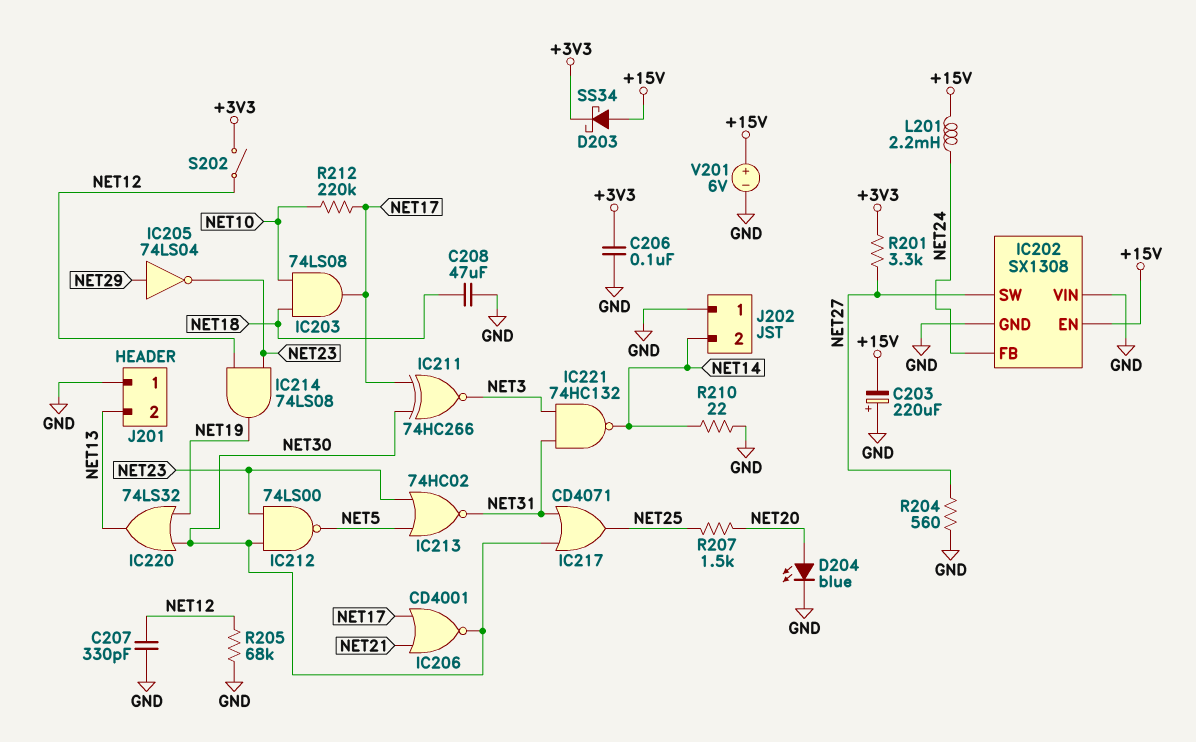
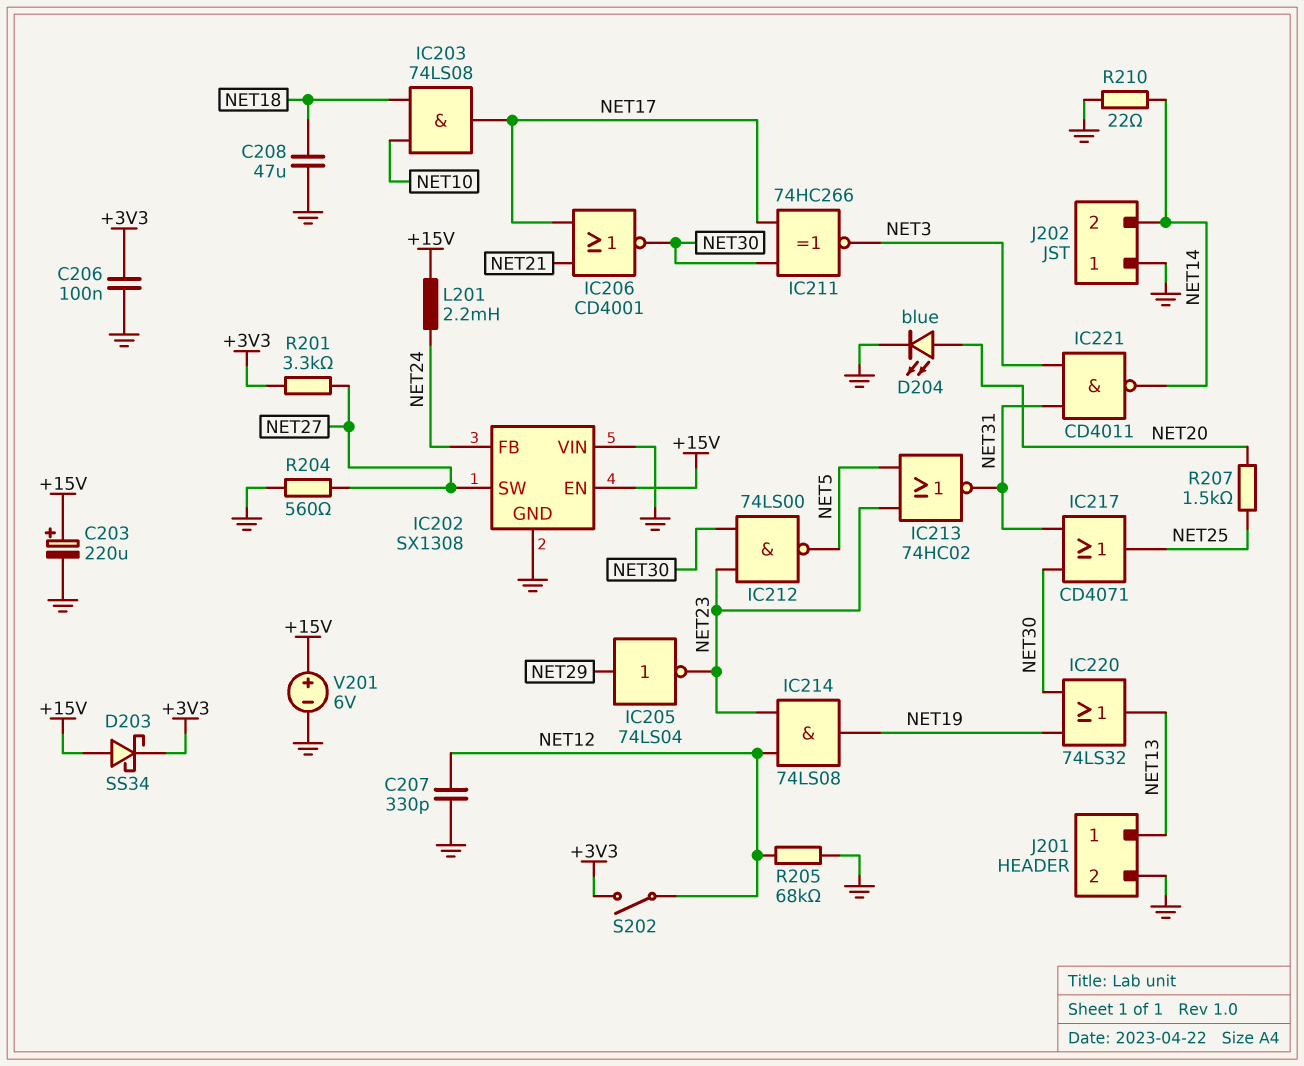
C203: 220uF (plus GND, minus +15V) -> 220uF (plus +15V, minus GND)
IC221: NAND 74HC132 (in NET3, in NET31, out NET14) -> NAND CD4011 (in NET3, in NET31, out NET14)
J201 pin 1: GND -> NET13
J201 pin 2: NET13 -> GND
R212: 220k (NET10, NET17) -> none

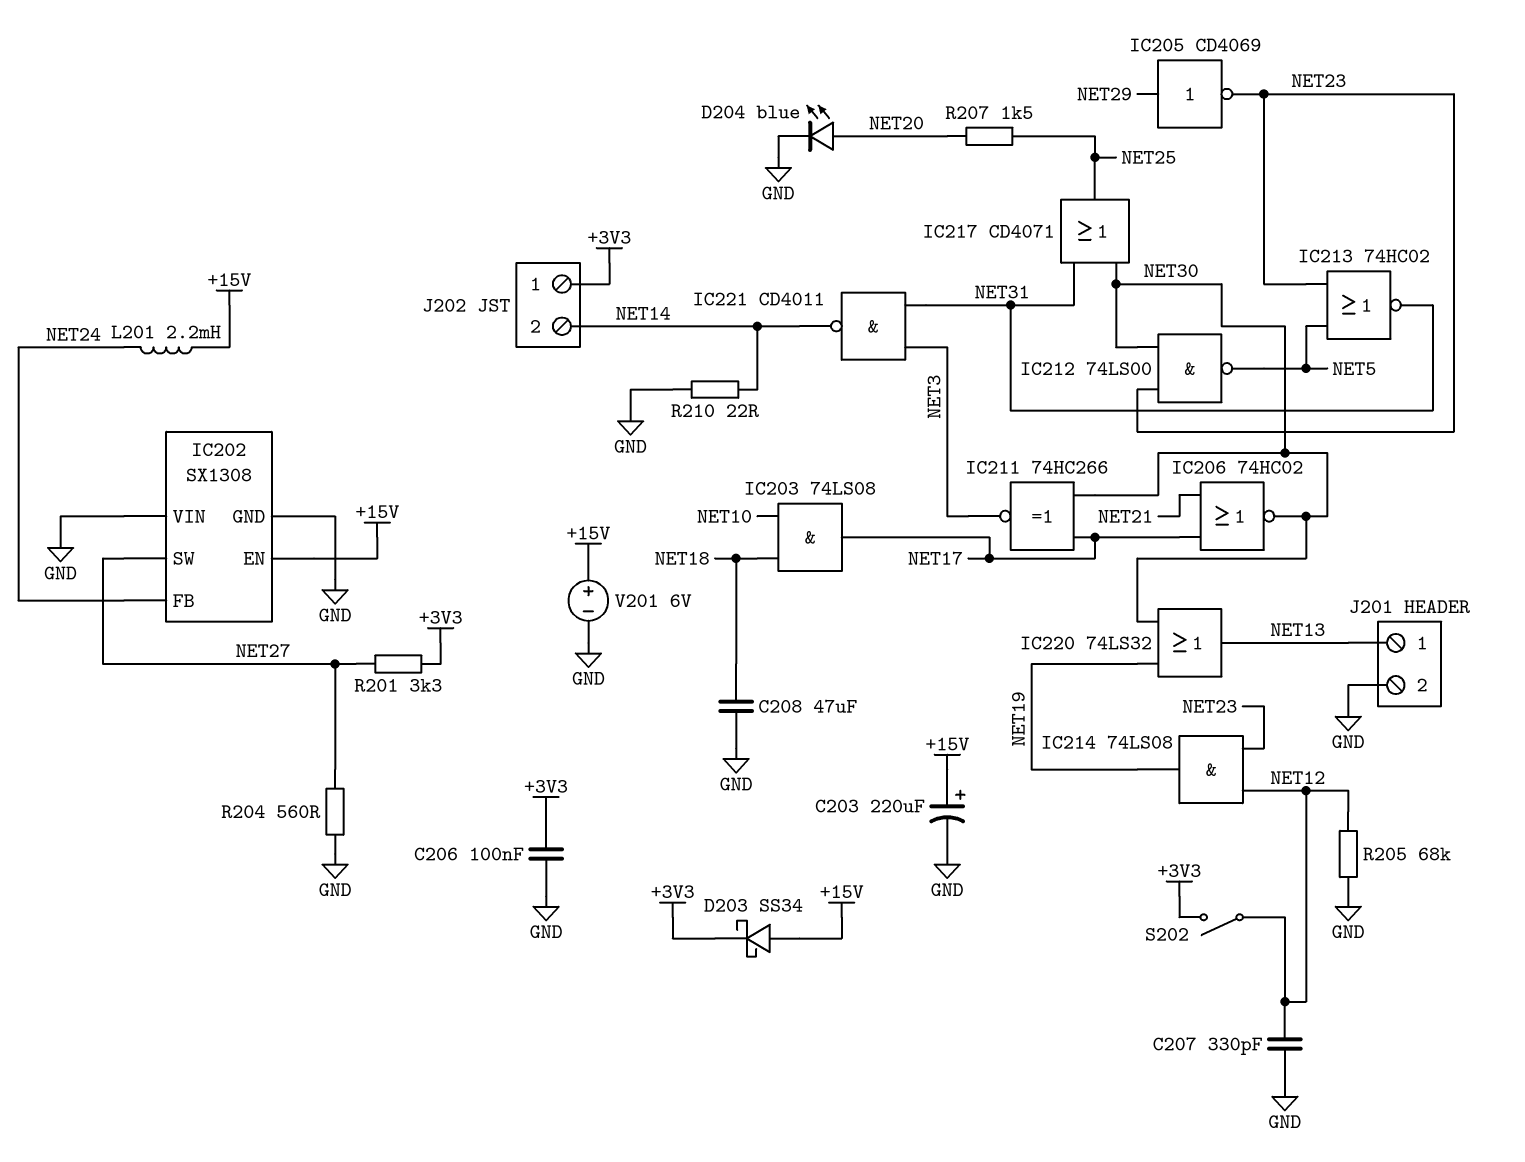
IC205: NOT 74LS04 (in NET29, out NET23) -> NOT CD4069 (in NET29, out NET23)
IC206: NOR CD4001 (in NET17, in NET21, out NET30) -> NOR 74HC02 (in NET17, in NET21, out NET30)
J202 pin 1: GND -> +3V3

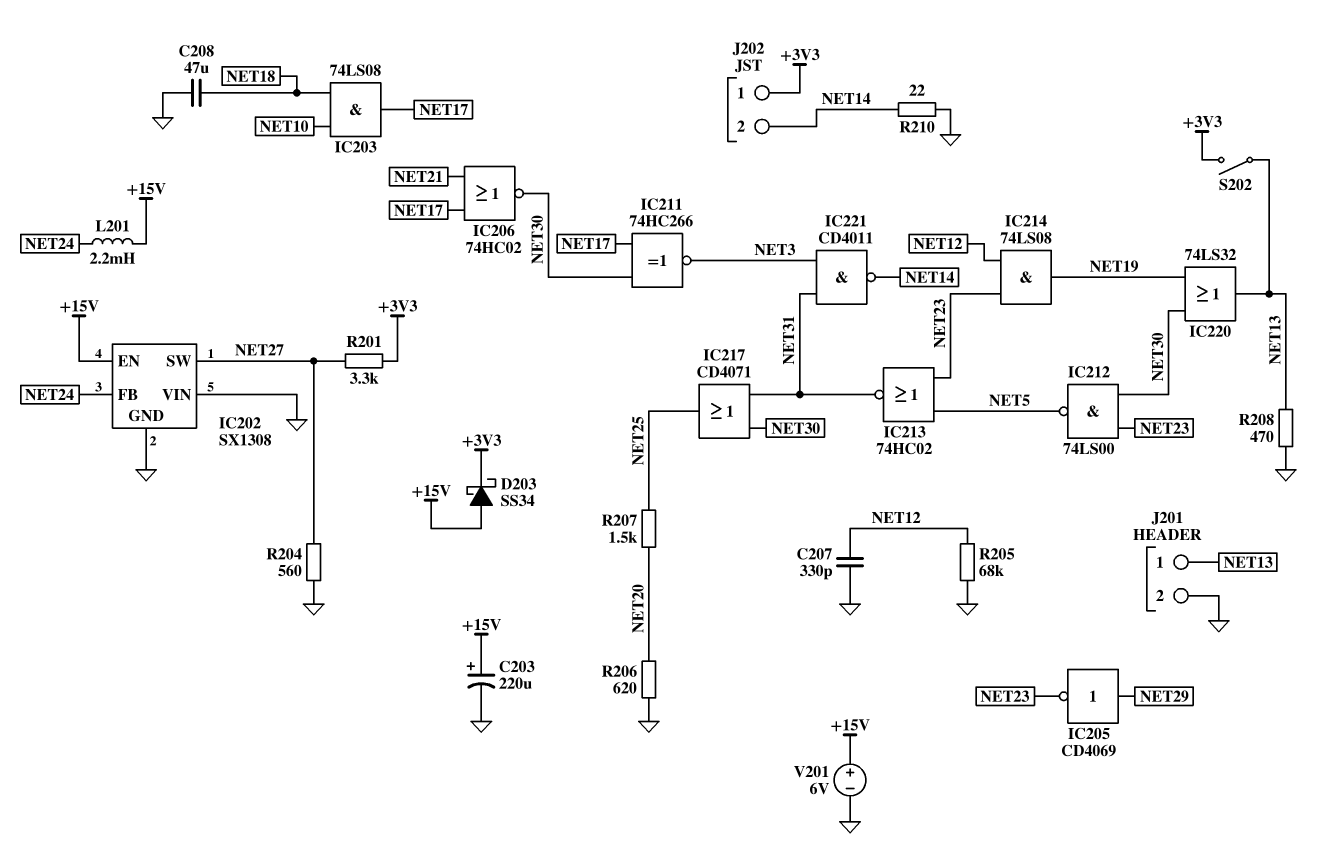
C206: 100nF (+3V3, GND) -> none
D204: LED blue (A NET20, K GND) -> none
R206: none -> 620 (GND, NET20)
R208: none -> 470 (GND, NET13)
S202: switch (+3V3, NET12) -> switch (+3V3, NET13)

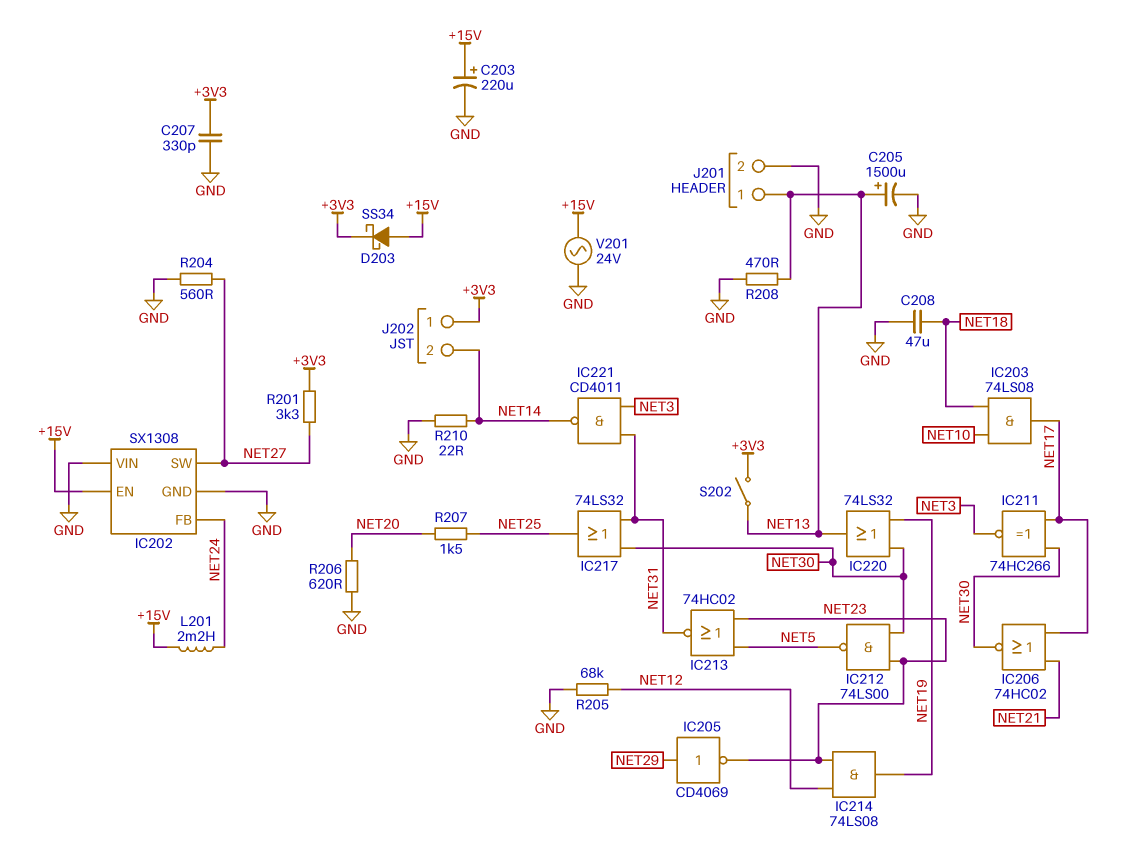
C205: none -> 1500uF (plus NET13, minus GND)
C207: 330pF (GND, NET12) -> 330pF (+3V3, GND)
IC217: OR CD4071 (in NET30, in NET31, out NET25) -> OR 74LS32 (in NET30, in NET31, out NET25)
V201: 6V (plus +15V, minus GND) -> AC 24V (+15V, GND)

